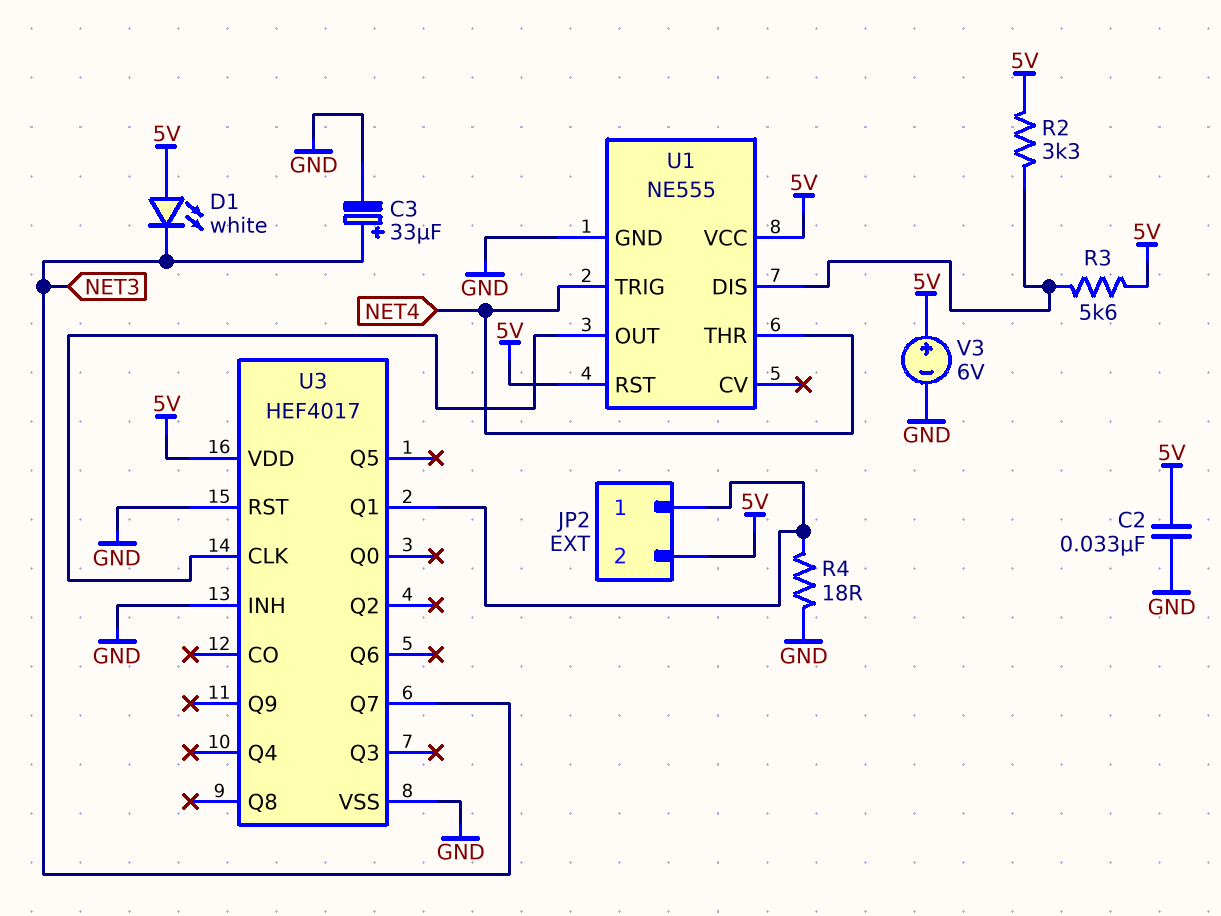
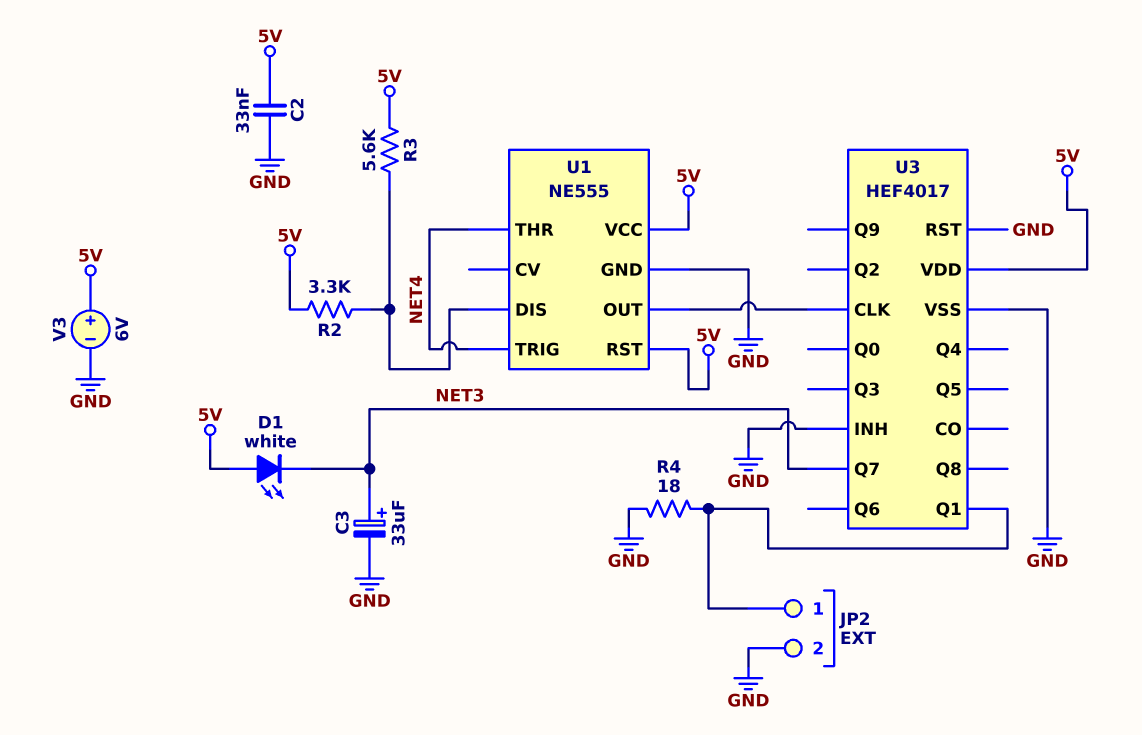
JP2 pin 2: 5V -> GND

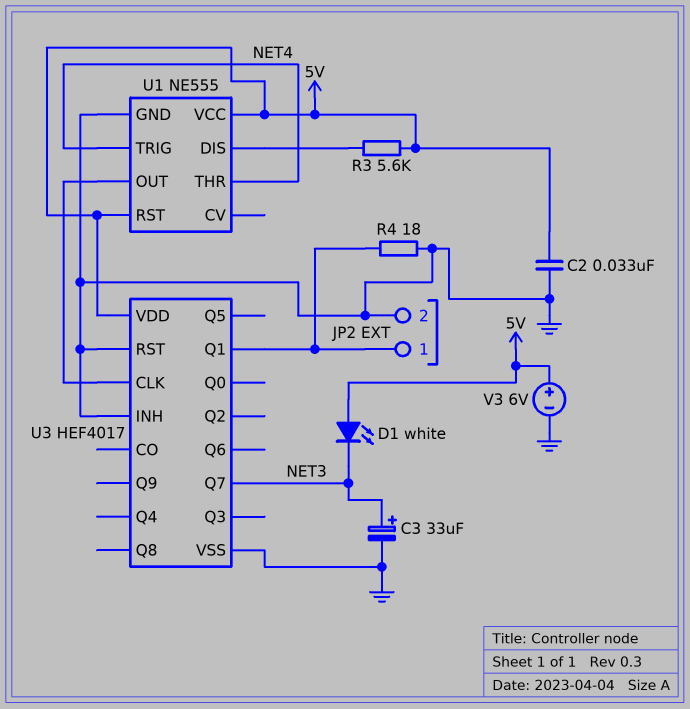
R2: 3.3k (5V, U1/DIS) -> none

